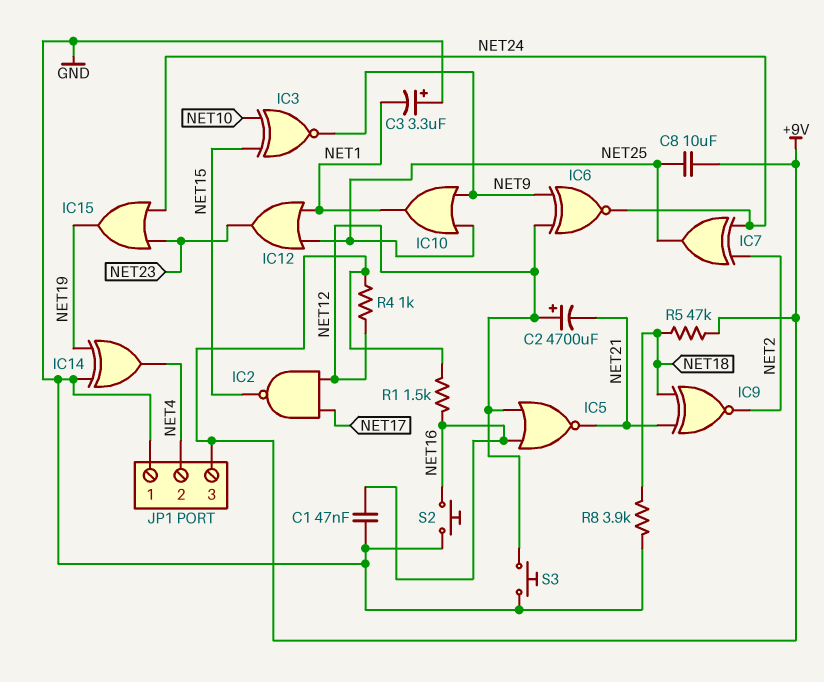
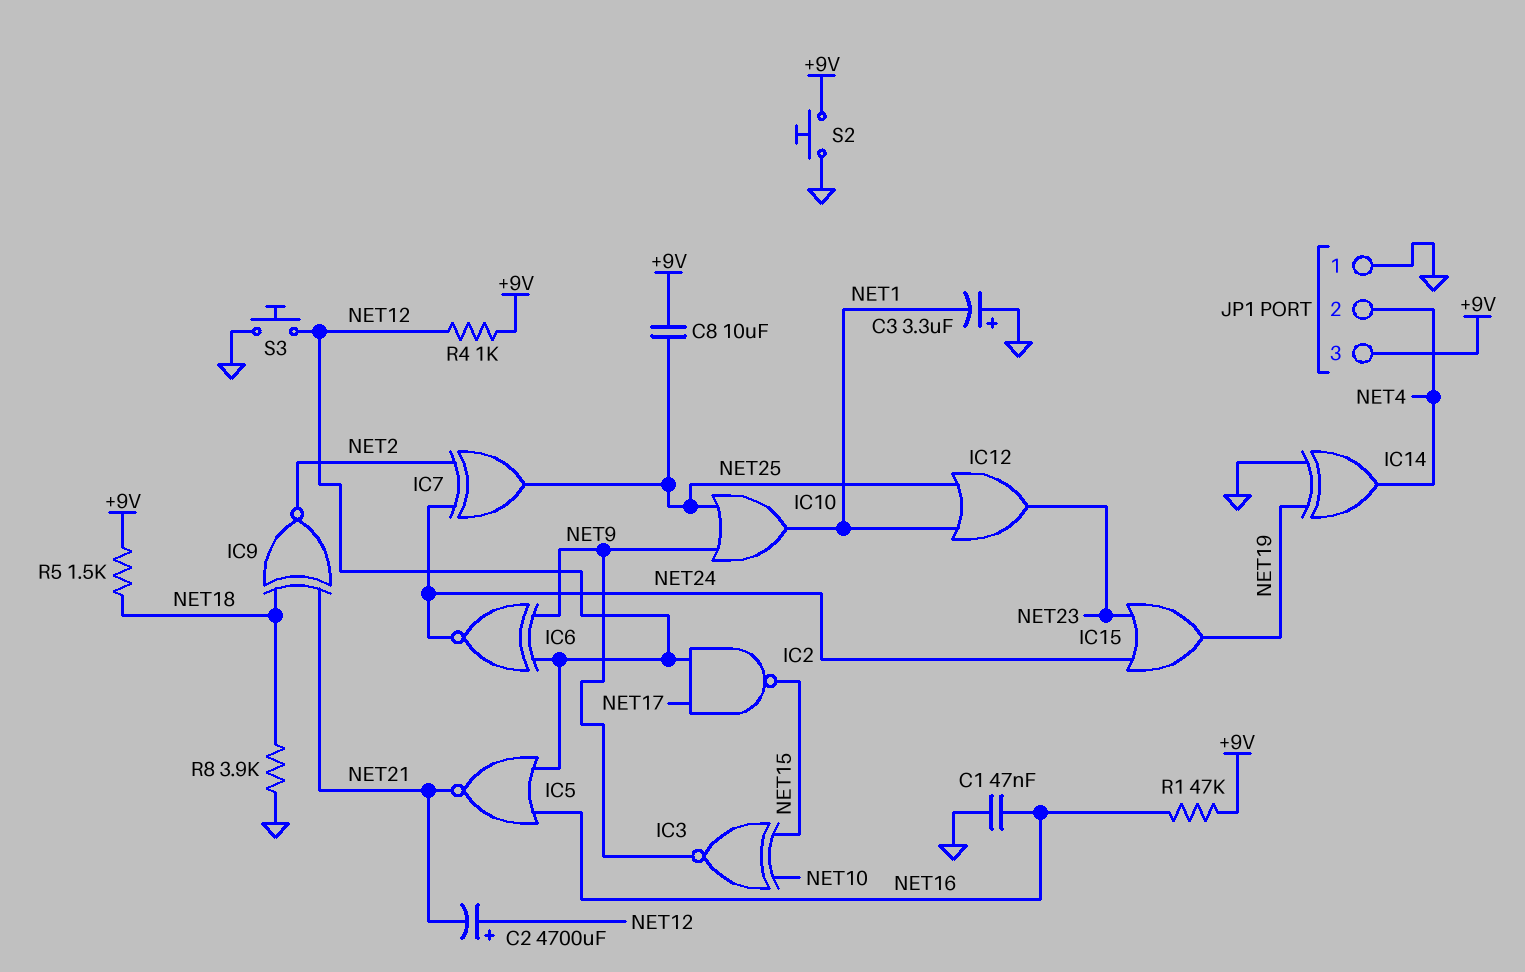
R1: 1.5k (+9V, NET16) -> 47k (+9V, NET16)
R5: 47k (+9V, NET18) -> 1.5k (+9V, NET18)
S2: button (GND, NET16) -> button (+9V, GND)

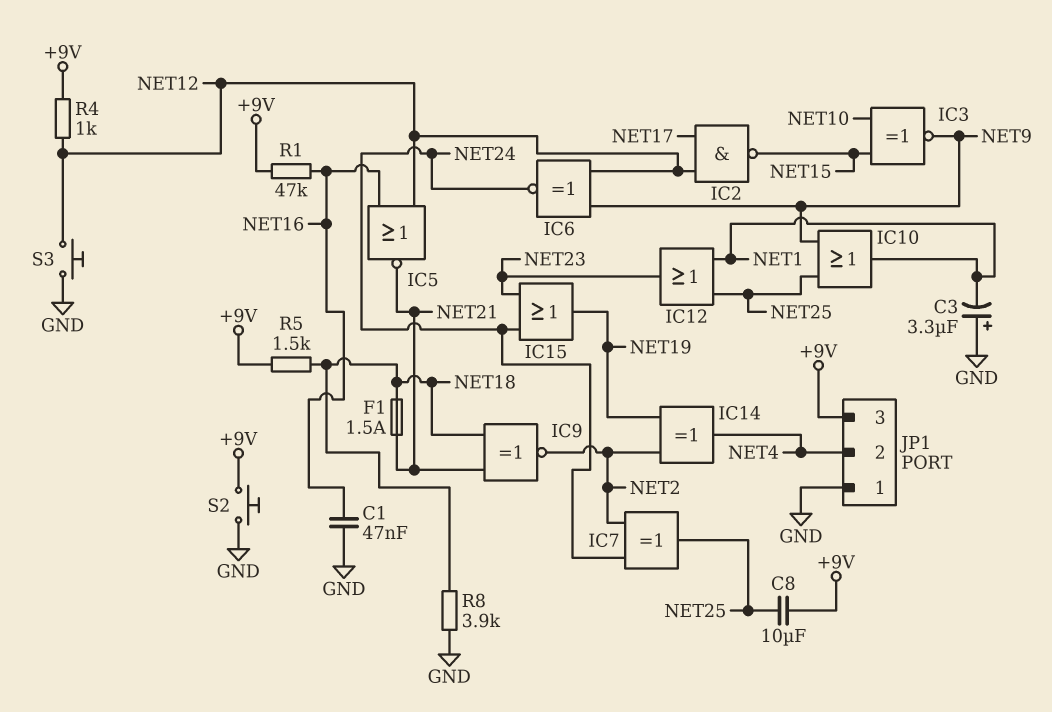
C2: 4700uF (plus NET12, minus NET21) -> none
F1: none -> 1.5A (NET18, NET21)
IC14: XOR (in GND, in NET19, out NET4) -> XOR (in NET2, in NET19, out NET4)

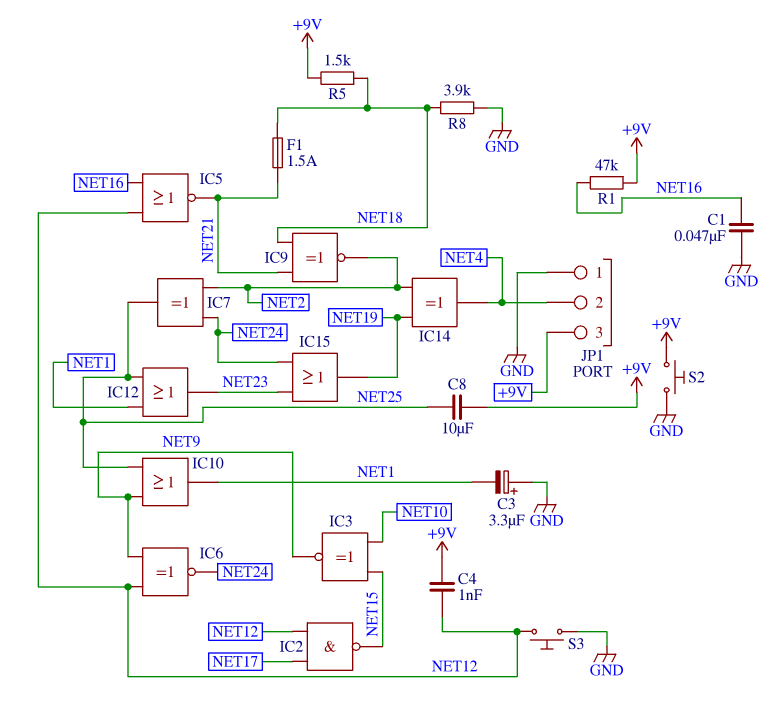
C4: none -> 1nF (+9V, NET12)
R4: 1k (+9V, NET12) -> none

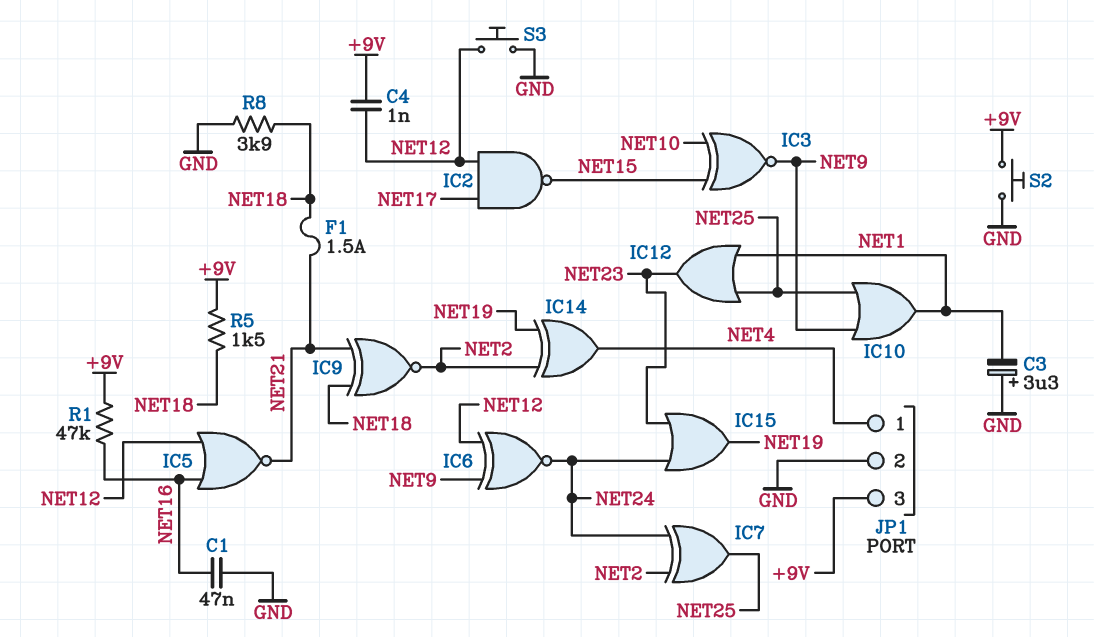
C8: 10uF (+9V, NET25) -> none
JP1 pin 1: GND -> NET4
JP1 pin 2: NET4 -> GND

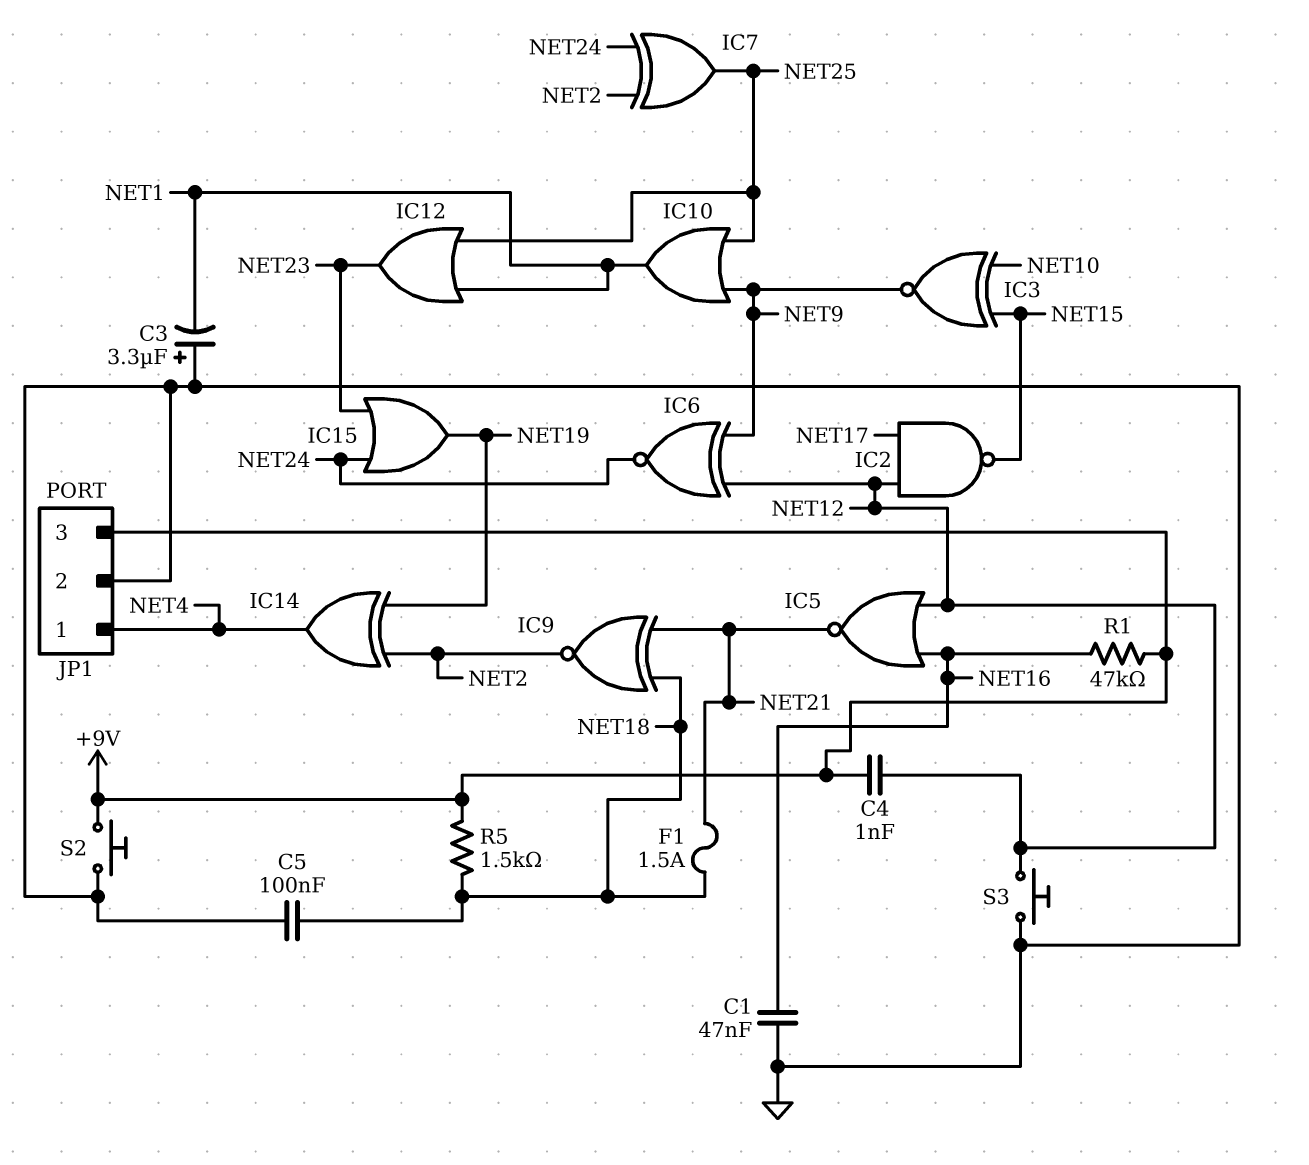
C5: none -> 100nF (GND, NET18)
R8: 3.9k (GND, NET18) -> none

